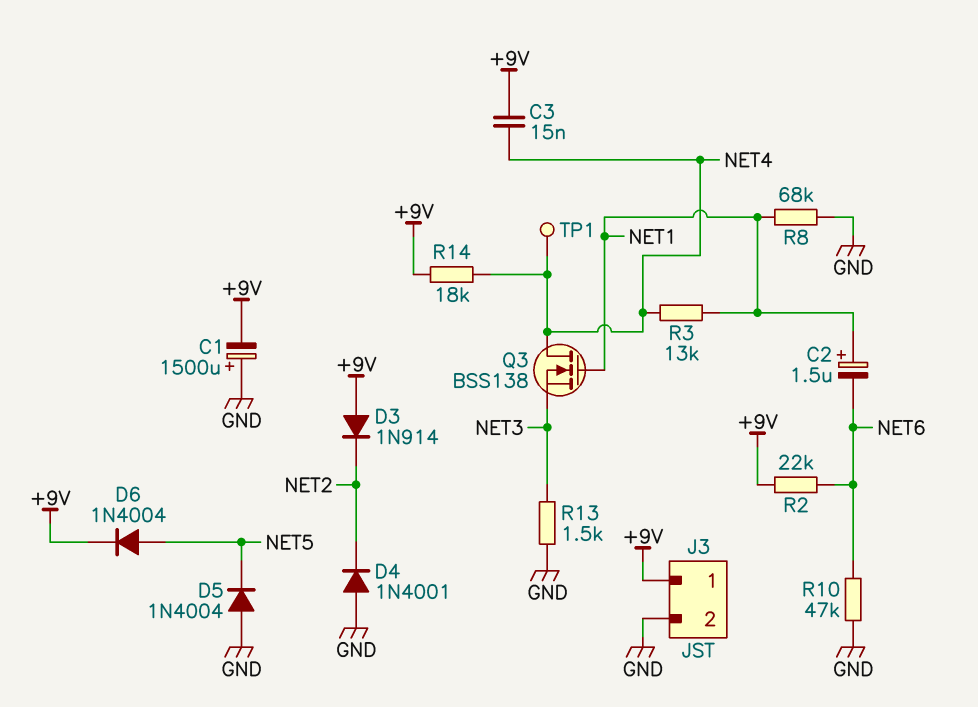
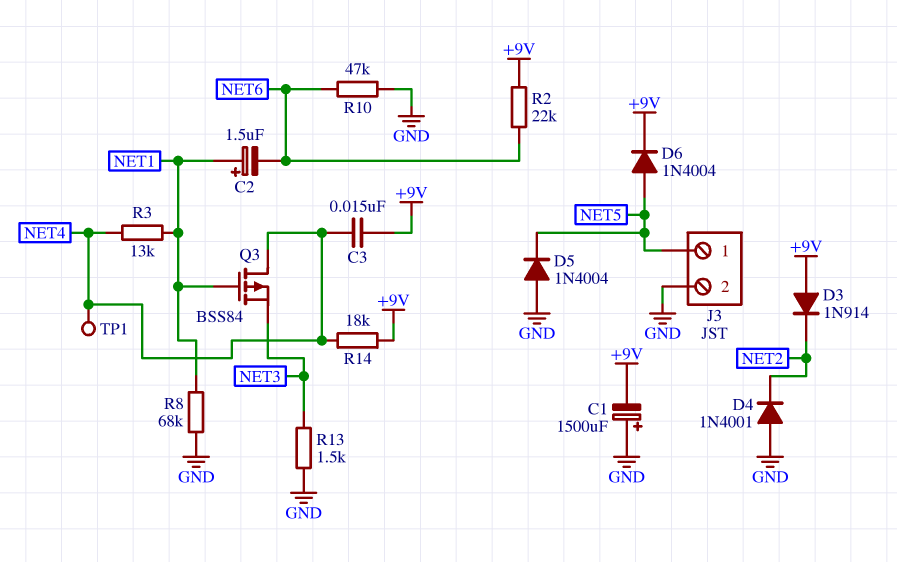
J3 pin 1: +9V -> NET5
Q3: NMOS BSS138 (G NET1, D NET4, S NET3) -> PMOS BSS84 (G NET1, D NET4, S NET3)

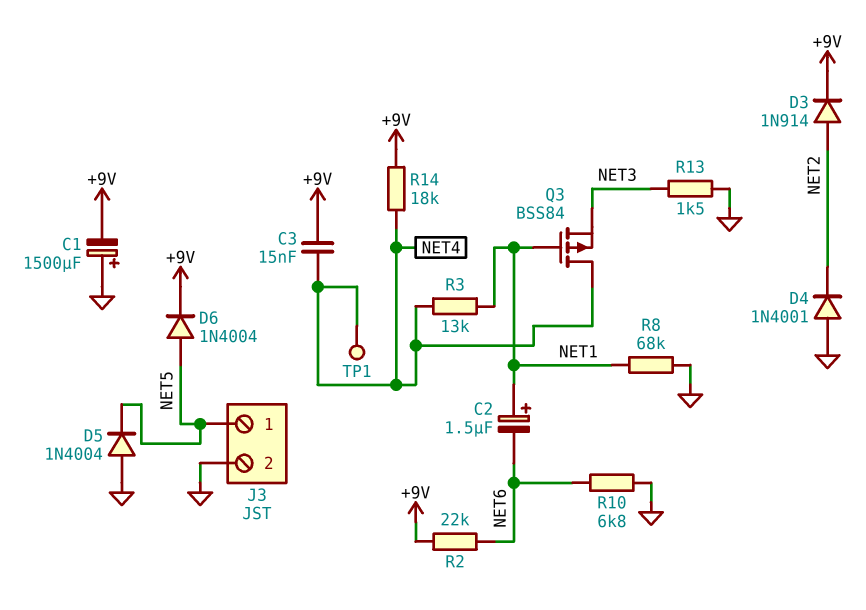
D3: diode 1N914 (A +9V, K NET2) -> diode 1N914 (A NET2, K +9V)
R10: 47k (GND, NET6) -> 6.8k (GND, NET6)

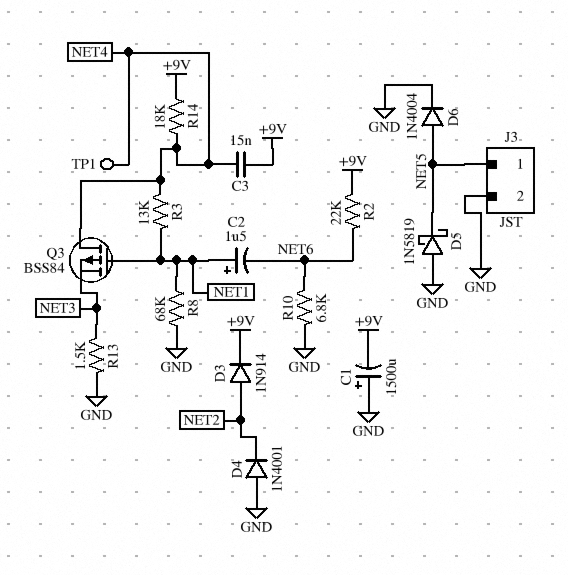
D5: diode 1N4004 (A GND, K NET5) -> schottky 1N5819 (A GND, K NET5)
D6: diode 1N4004 (A NET5, K +9V) -> diode 1N4004 (A NET5, K GND)

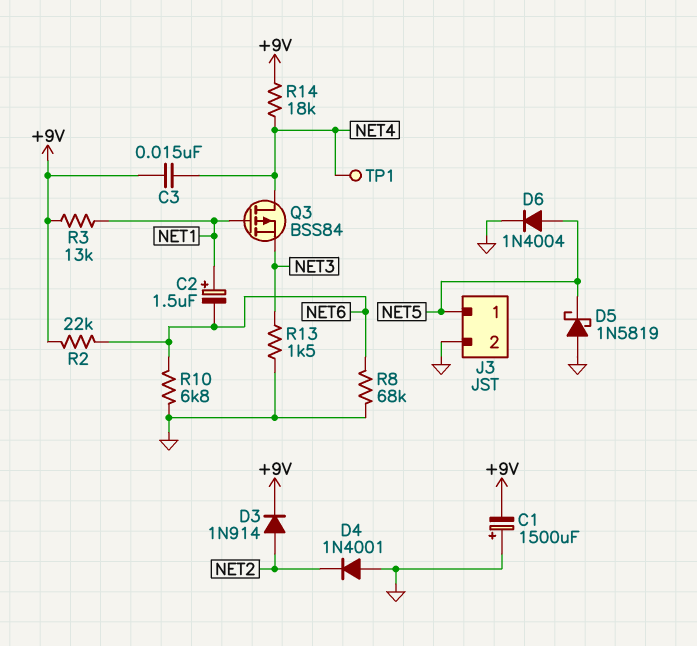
R3: 13k (NET1, NET4) -> 13k (+9V, NET1)
R8: 68k (GND, NET1) -> 68k (GND, NET6)

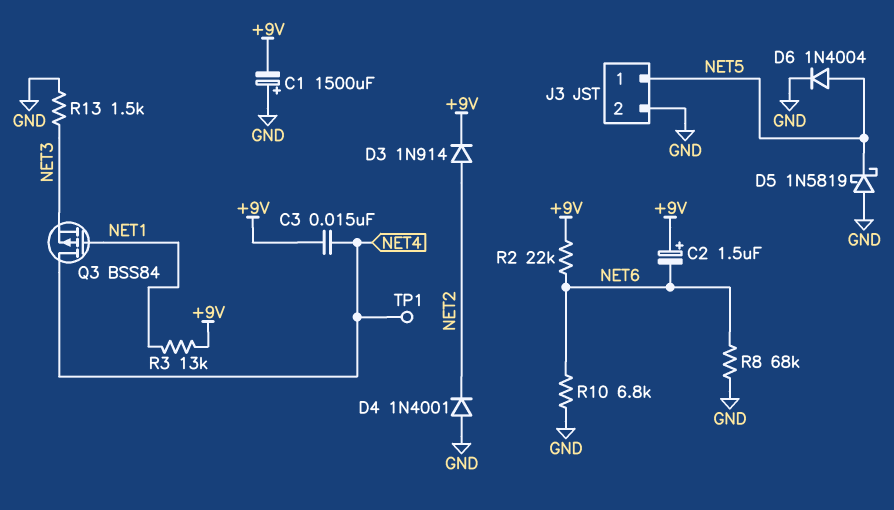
C2: 1.5uF (plus NET1, minus NET6) -> 1.5uF (plus +9V, minus NET6)
R14: 18k (+9V, NET4) -> none

